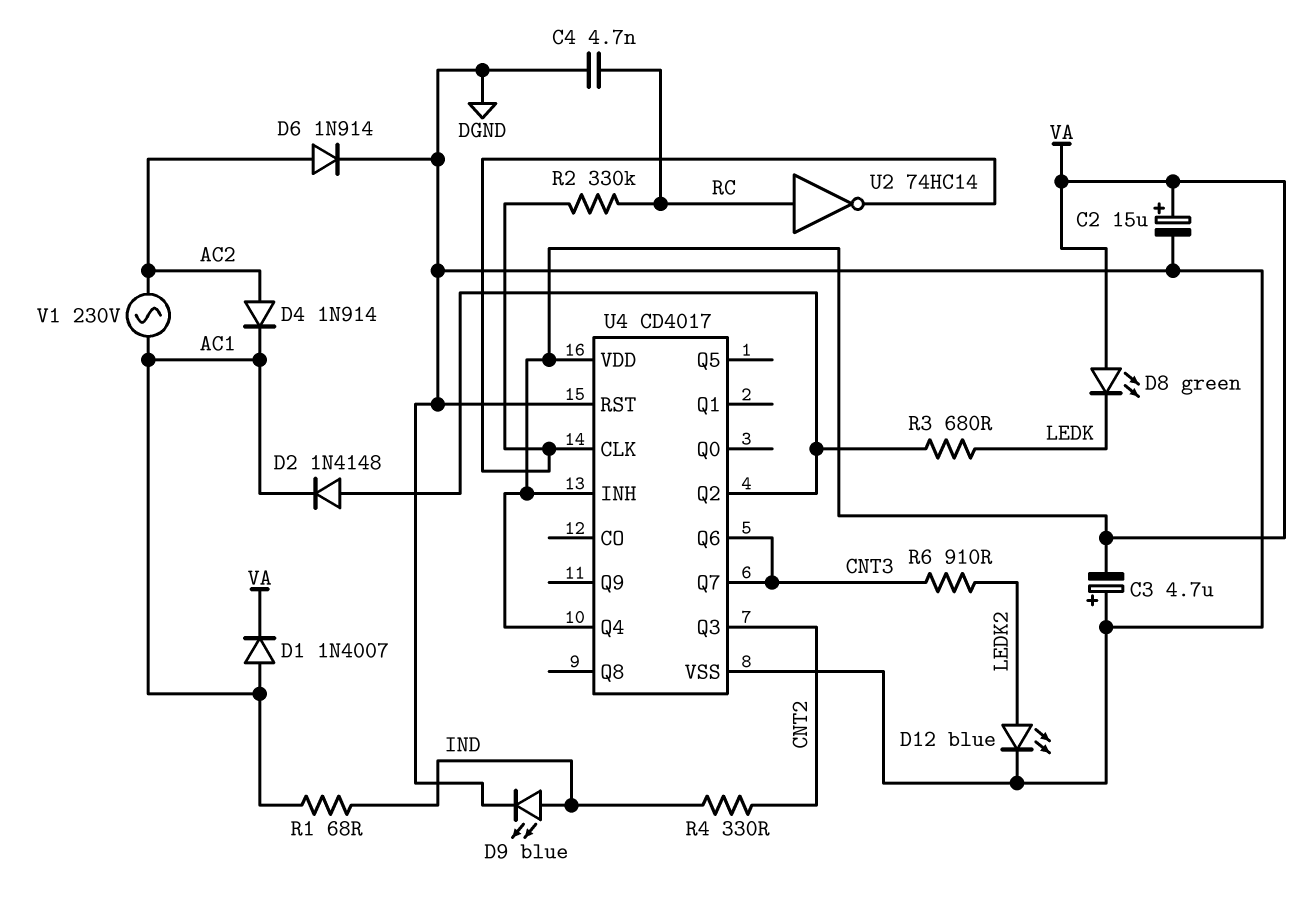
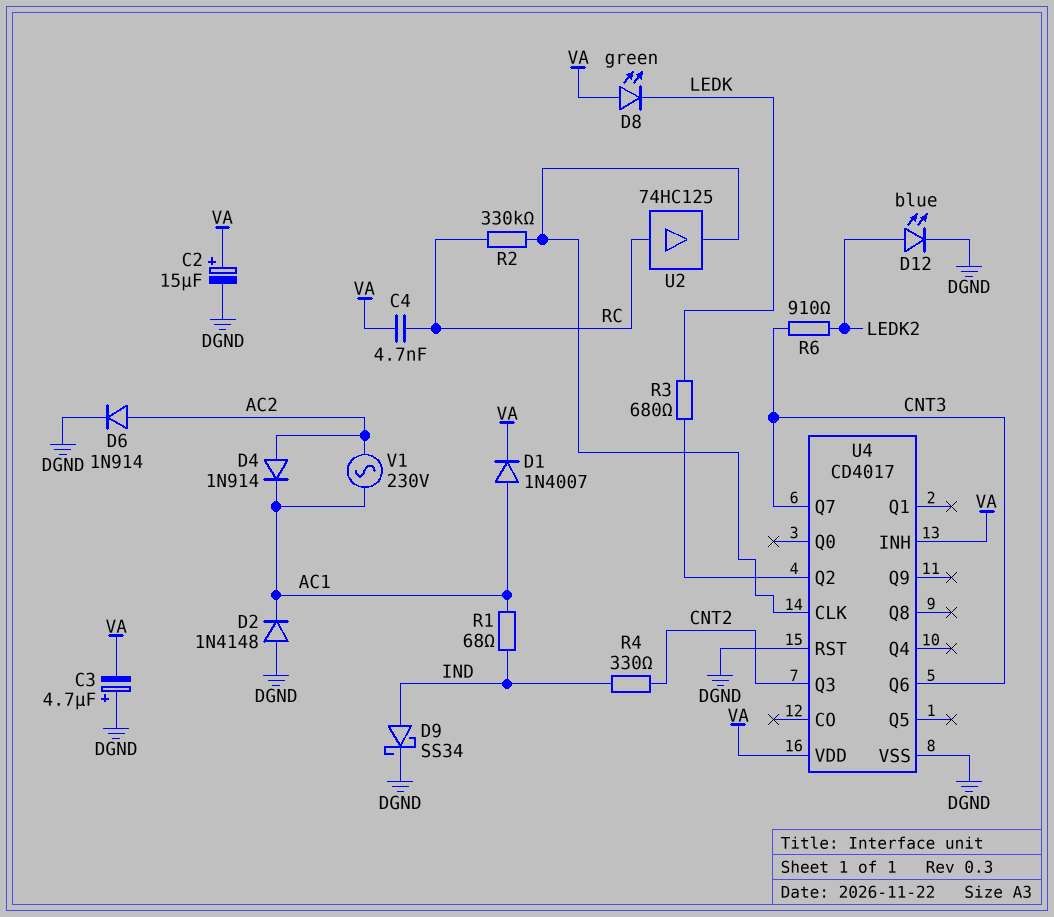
C4: 4.7nF (DGND, RC) -> 4.7nF (RC, VA)
D2: diode 1N4148 (A U4/Q2, K AC1) -> diode 1N4148 (A DGND, K AC1)
D9: LED blue (A IND, K DGND) -> schottky SS34 (A IND, K DGND)
U2: NOT 74HC14 (in RC, out U4/CLK) -> buffer 74HC125 (in RC, out U4/CLK)
U4 pin Q4: VA -> none

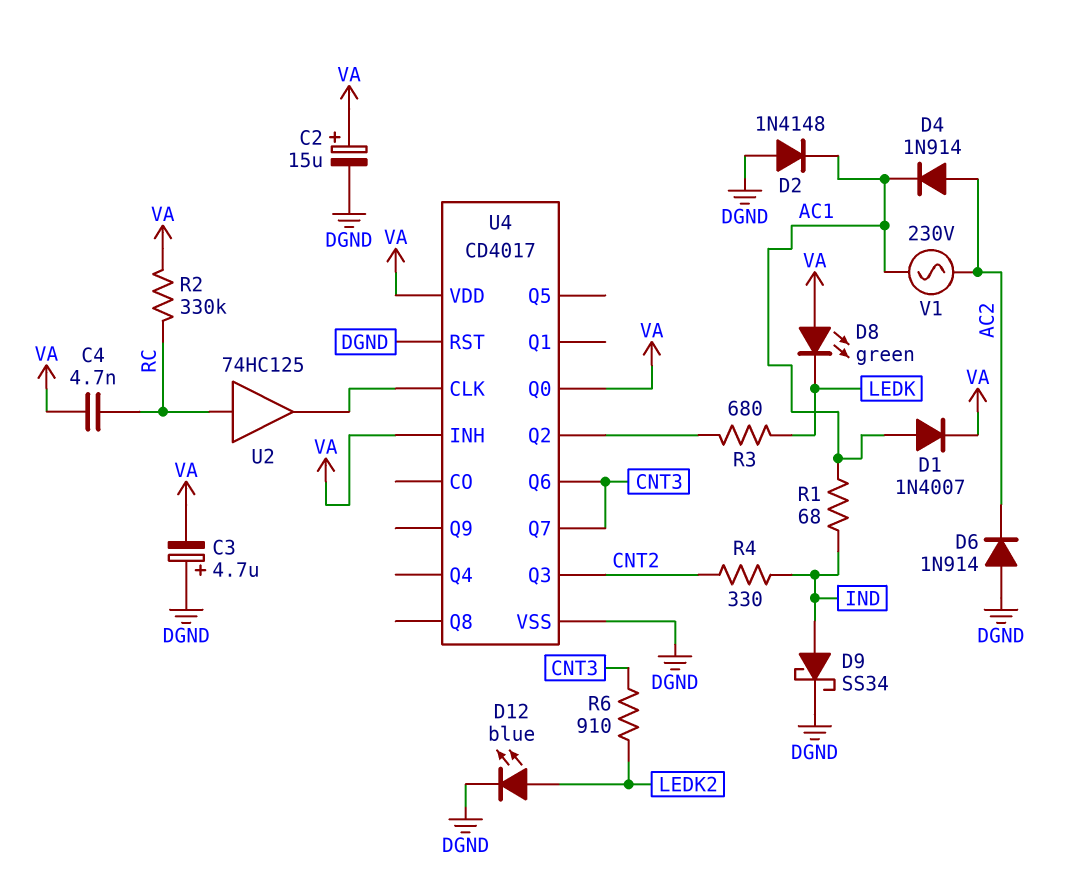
D6: diode 1N914 (A AC2, K DGND) -> diode 1N914 (A DGND, K AC2)
R2: 330k (RC, U4/CLK) -> 330k (RC, VA)
U4 pin Q0: none -> VA

